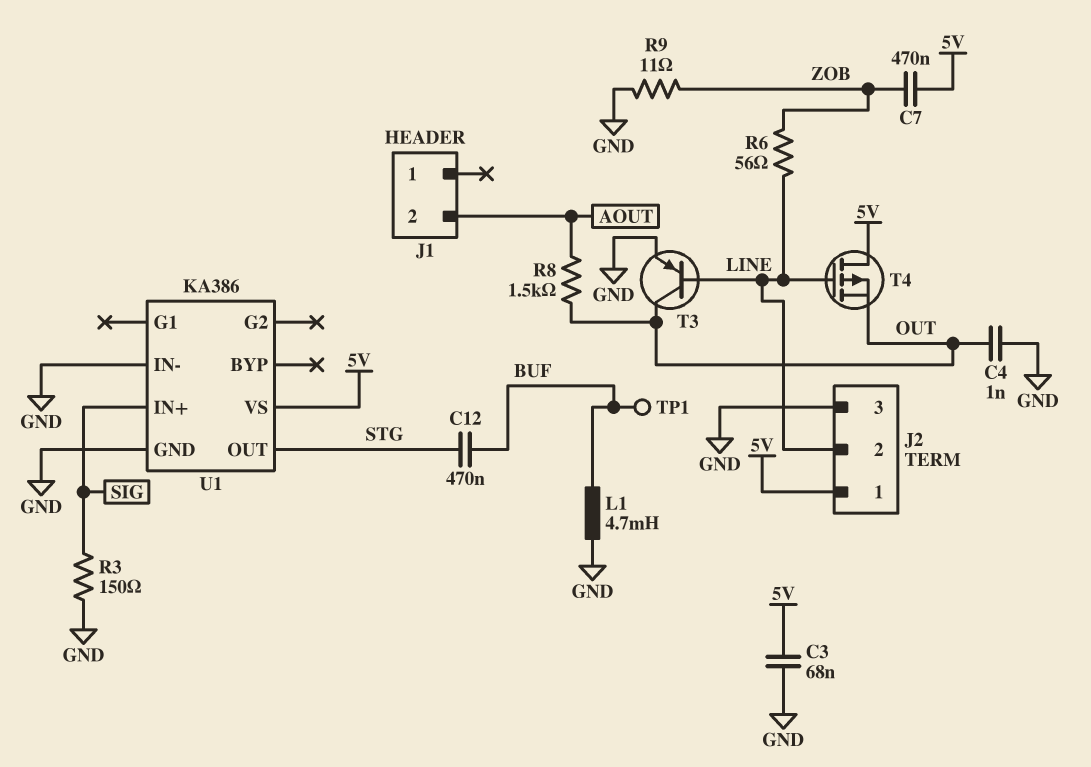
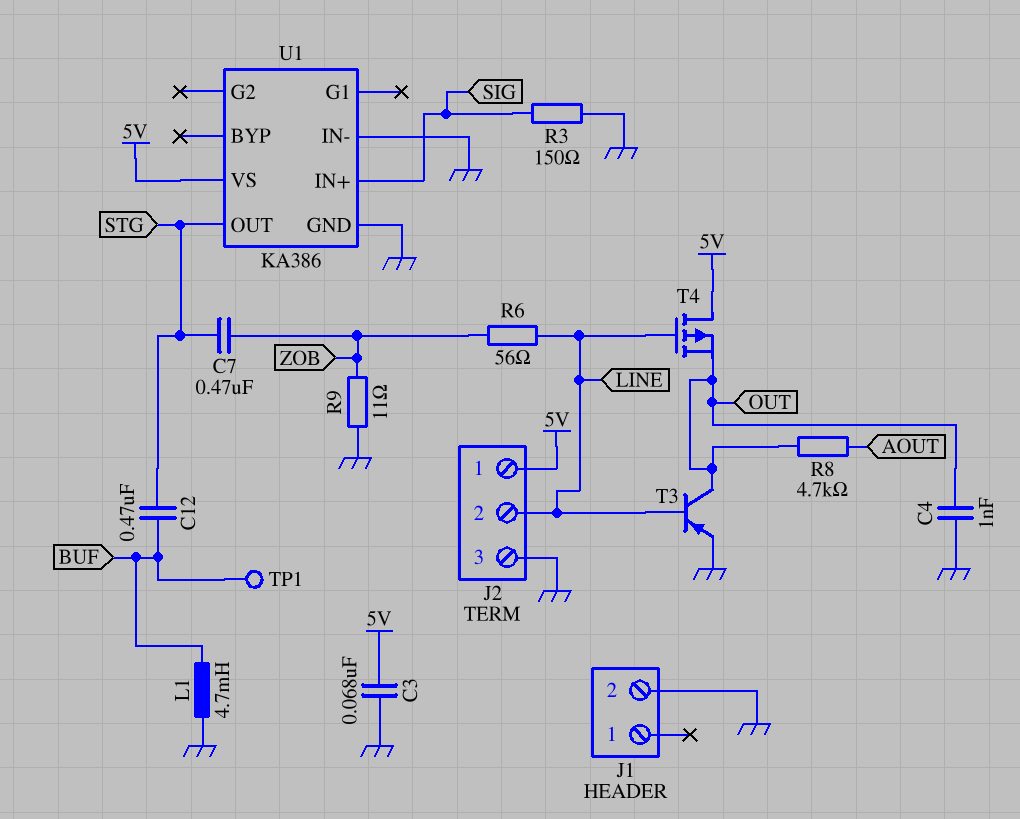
C7: 470nF (5V, ZOB) -> 470nF (STG, ZOB)
J1 pin 2: AOUT -> GND
R8: 1.5k (AOUT, OUT) -> 4.7k (AOUT, OUT)

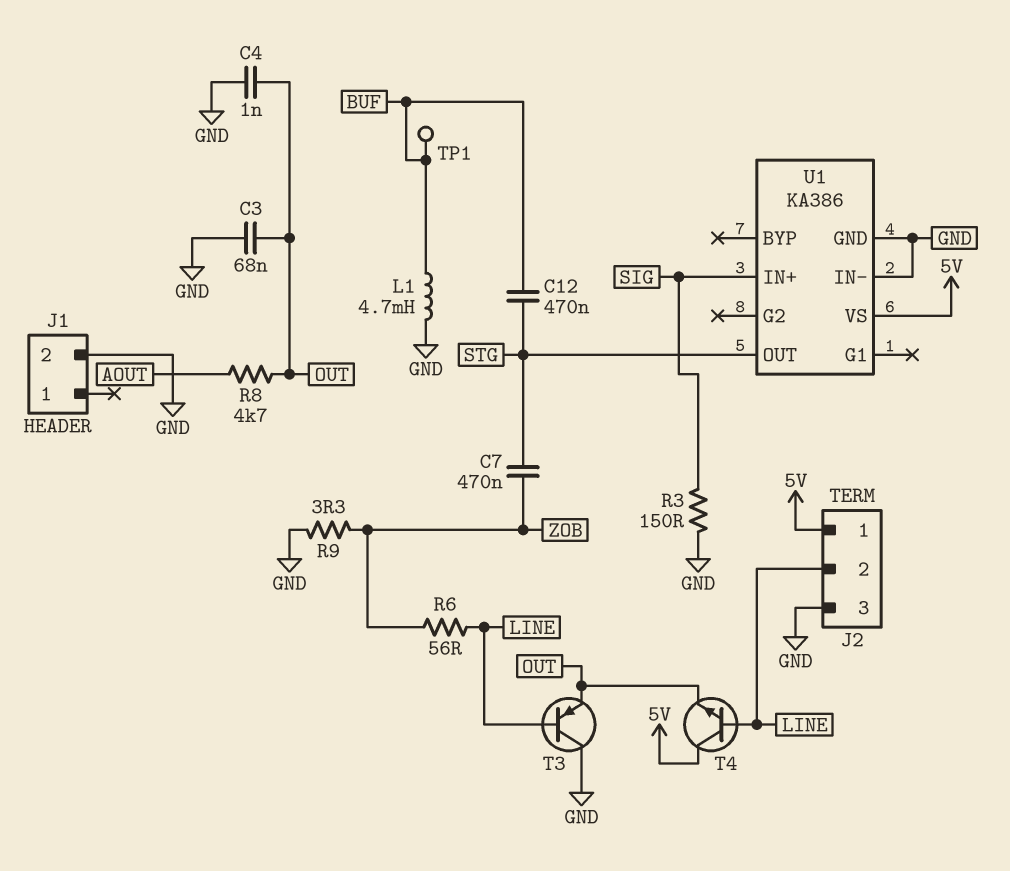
C3: 68nF (5V, GND) -> 68nF (GND, OUT)
R9: 11 (GND, ZOB) -> 3.3 (GND, ZOB)
T3: PNP (B LINE, C OUT, E GND) -> PNP (B LINE, C GND, E OUT)
T4: PMOS (G LINE, D 5V, S OUT) -> NPN (B LINE, C 5V, E OUT)

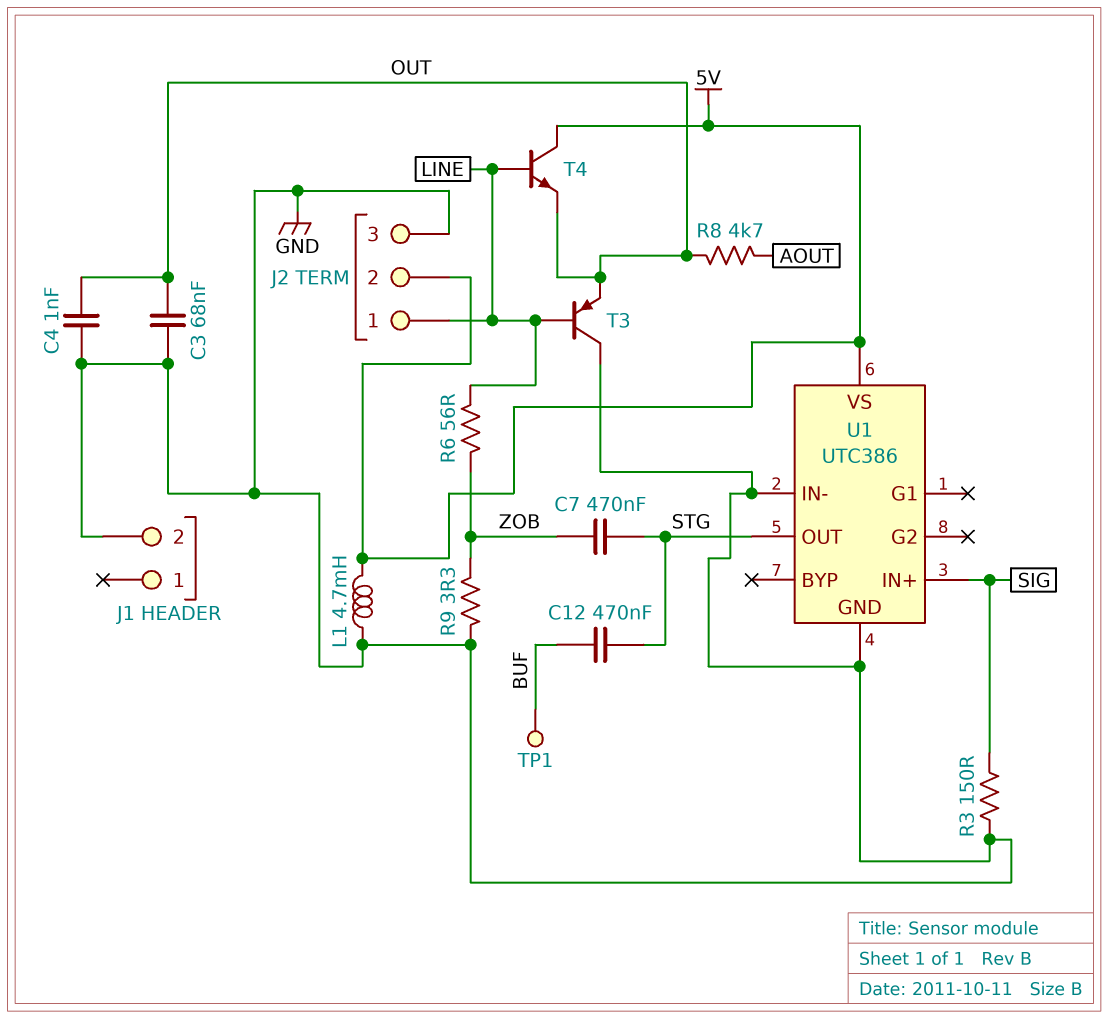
J2 pin 1: 5V -> LINE
J2 pin 2: LINE -> 5V
L1: 4.7mH (BUF, GND) -> 4.7mH (5V, GND)
U1: KA386 -> UTC386

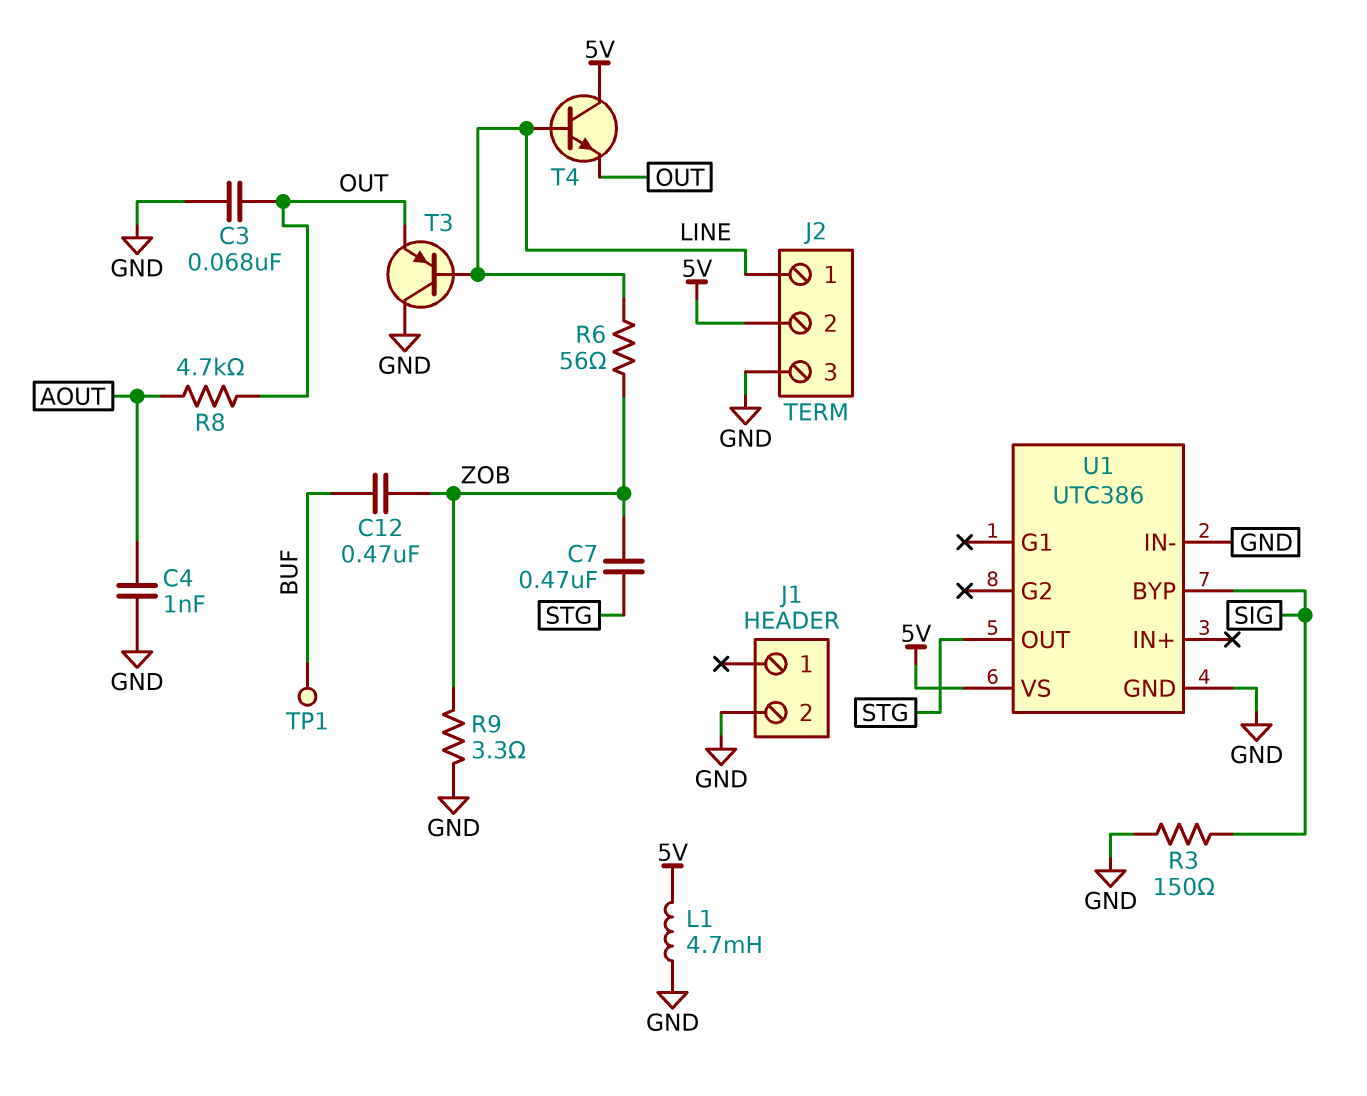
C4: 1nF (GND, OUT) -> 1nF (AOUT, GND)
C12: 470nF (BUF, STG) -> 470nF (BUF, ZOB)
U1 pin BYP: none -> SIG
U1 pin IN+: SIG -> none

